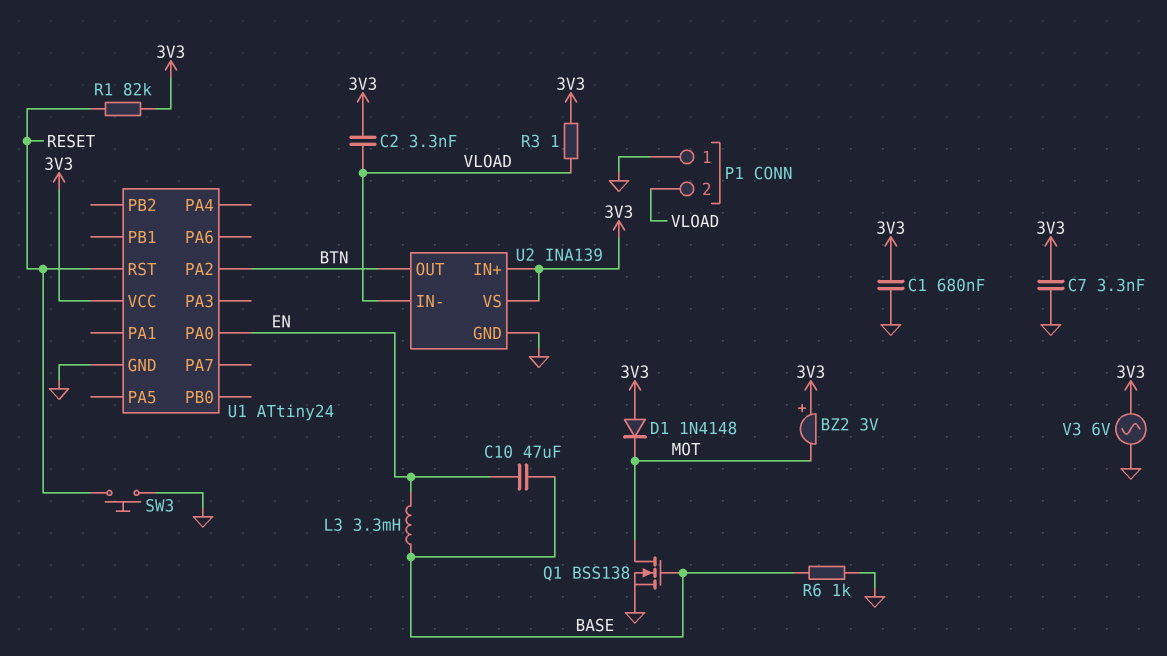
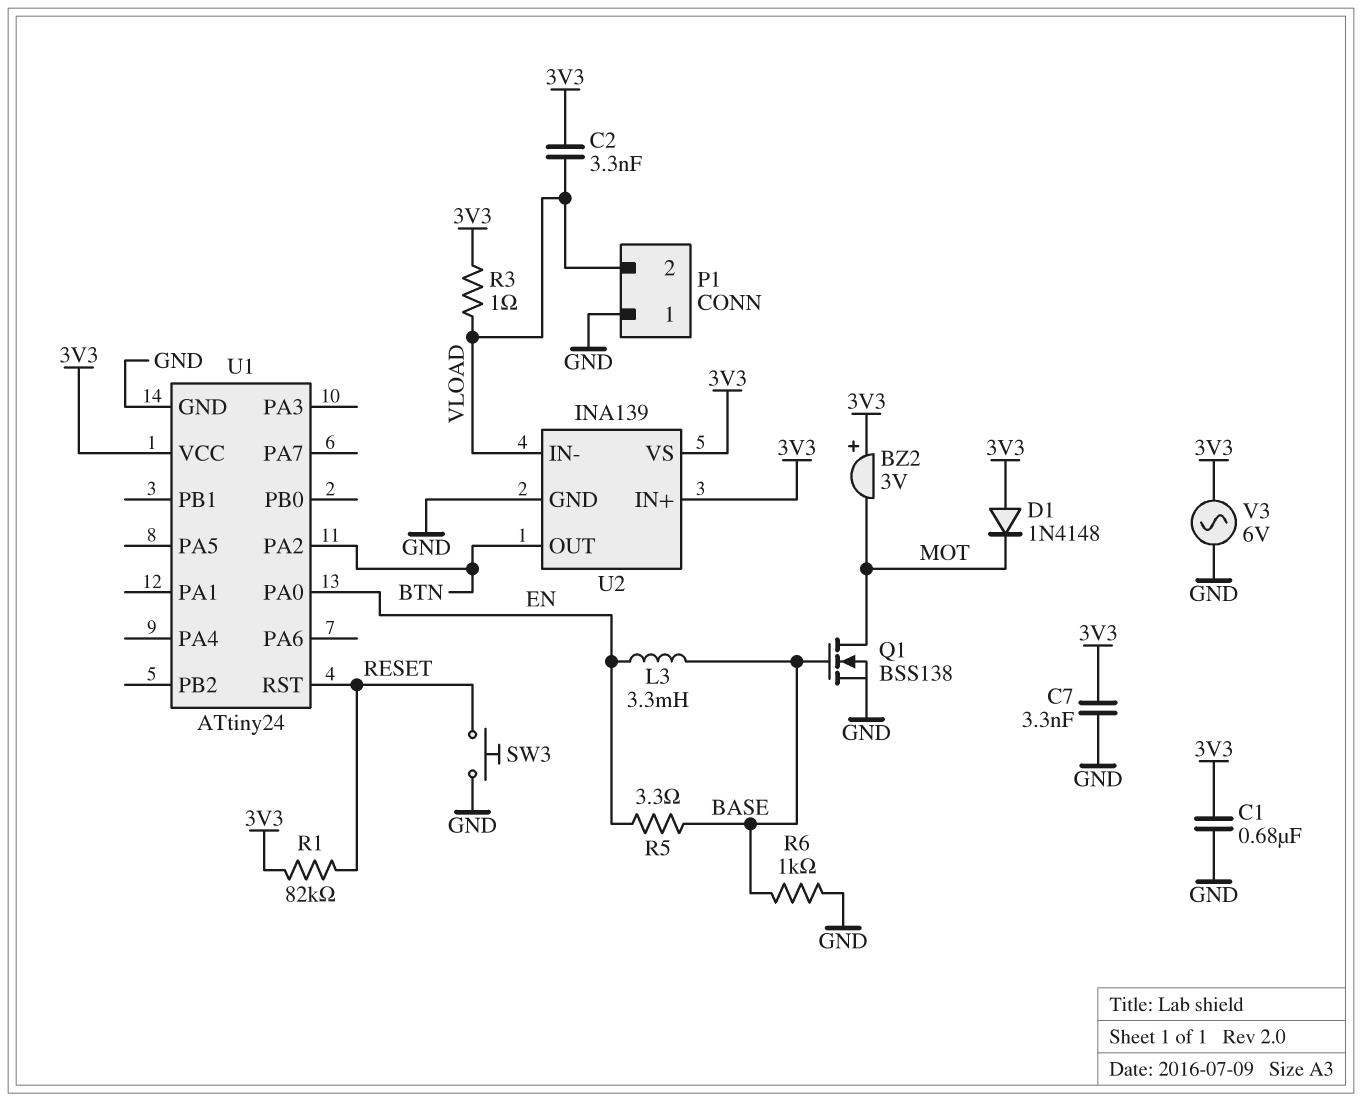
C10: 47uF (BASE, EN) -> none
R5: none -> 3.3 (BASE, EN)

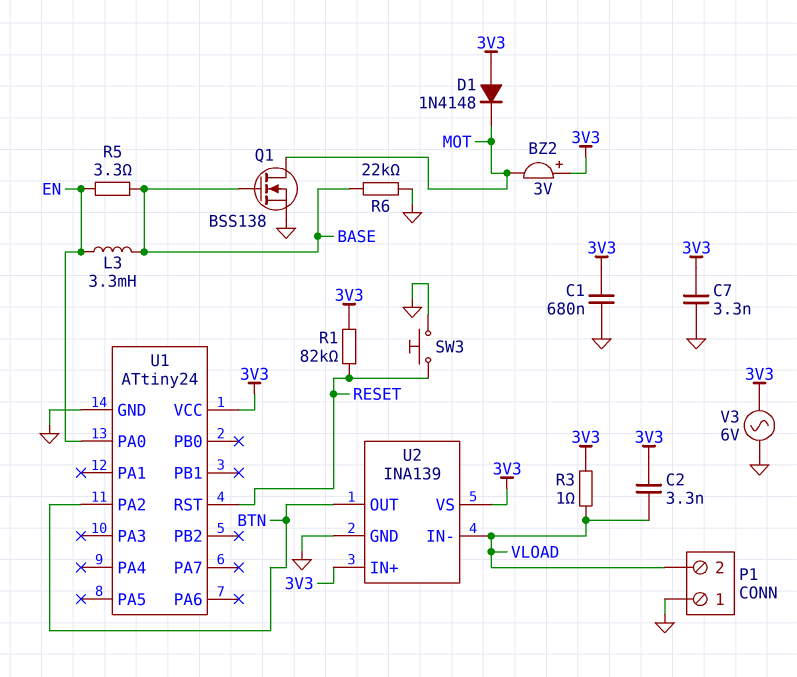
R6: 1k (BASE, GND) -> 22k (BASE, GND)

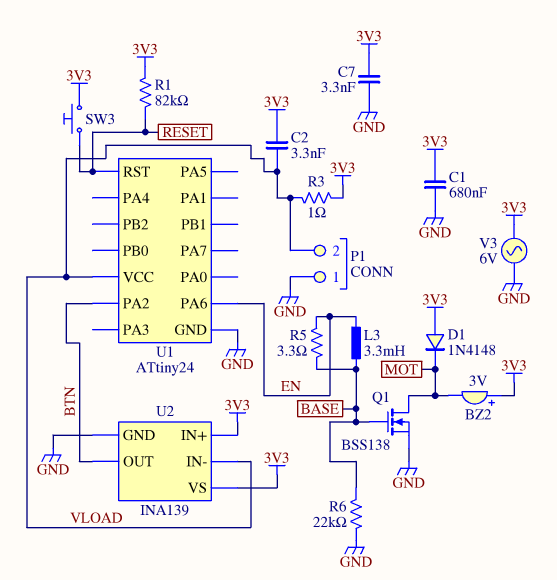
SW3: button (GND, RESET) -> button (3V3, RESET)
U1 pin PA0: EN -> none
U1 pin PA6: none -> EN
U1 pin VCC: 3V3 -> VLOAD

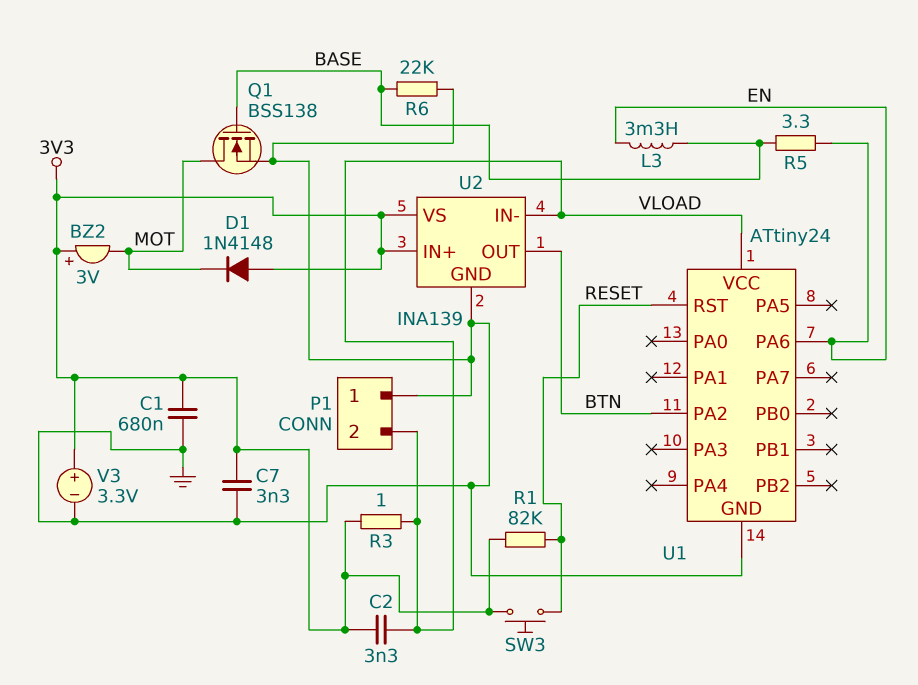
V3: AC 6V (3V3, GND) -> 3.3V (plus 3V3, minus GND)

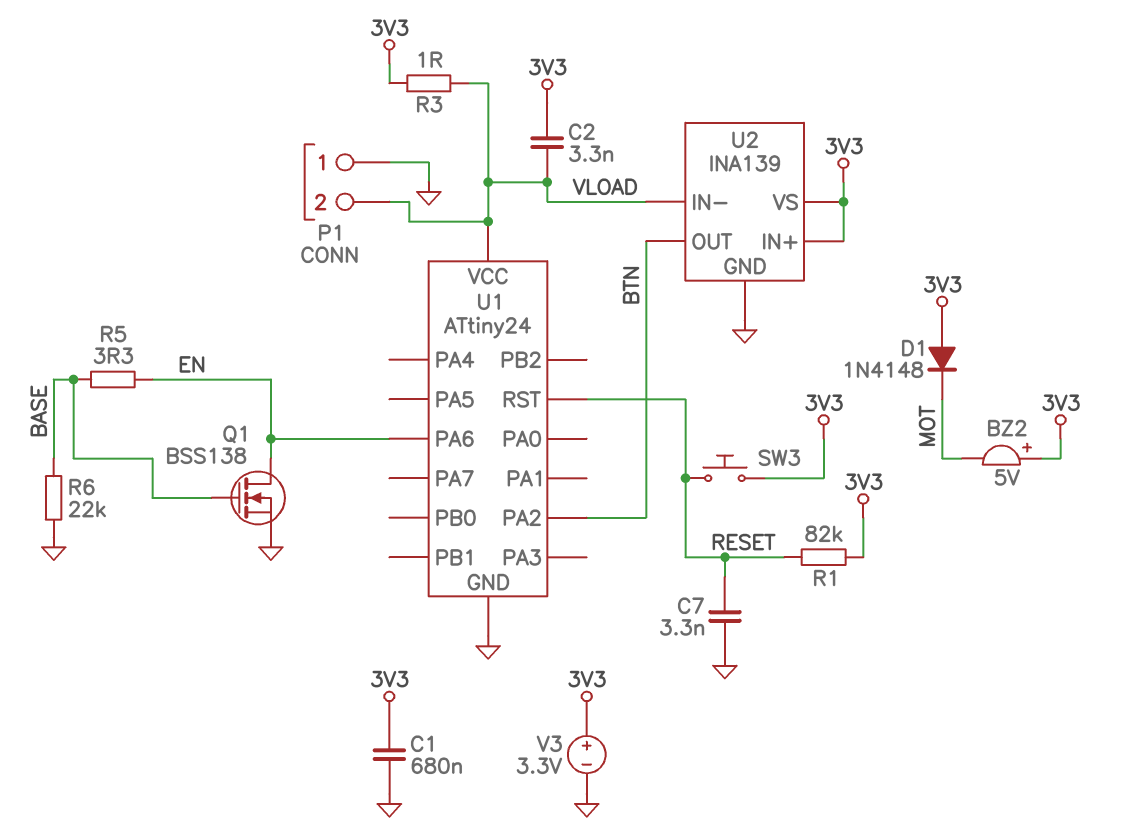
BZ2: buzzer 3V (plus 3V3, minus MOT) -> buzzer 5V (plus 3V3, minus MOT)
C7: 3.3nF (3V3, GND) -> 3.3nF (GND, RESET)
L3: 3.3mH (BASE, EN) -> none
Q1: NMOS BSS138 (G BASE, D MOT, S GND) -> NMOS BSS138 (G BASE, D EN, S GND)

